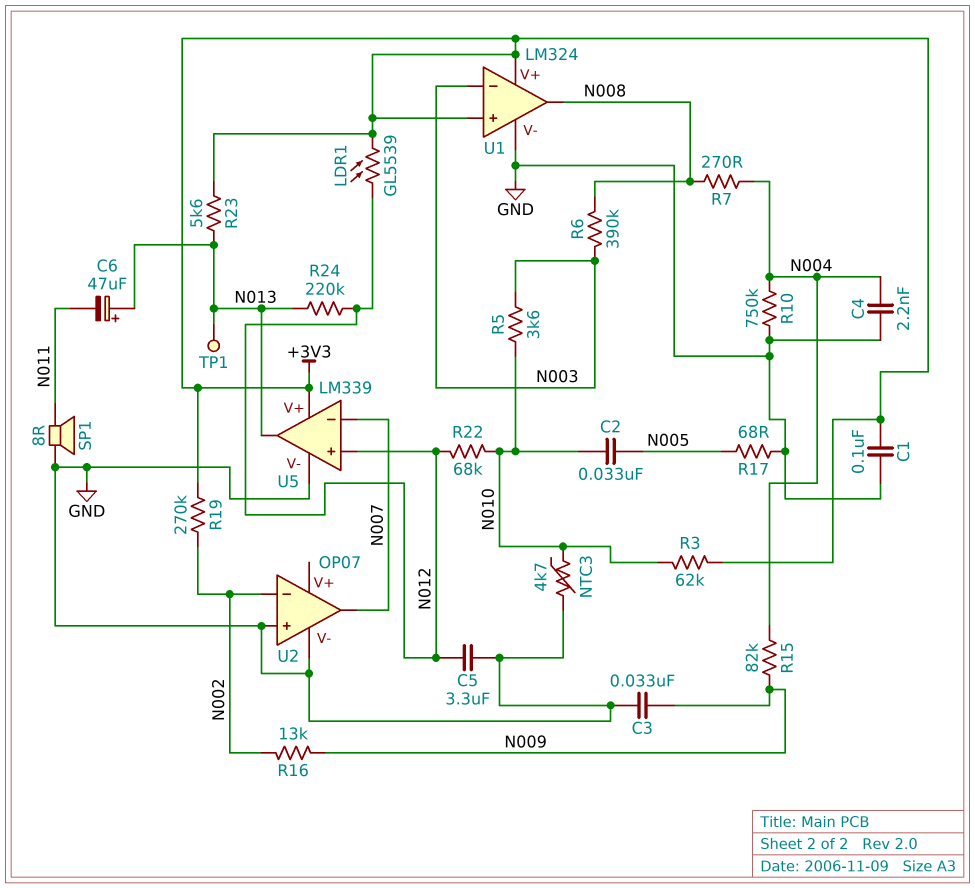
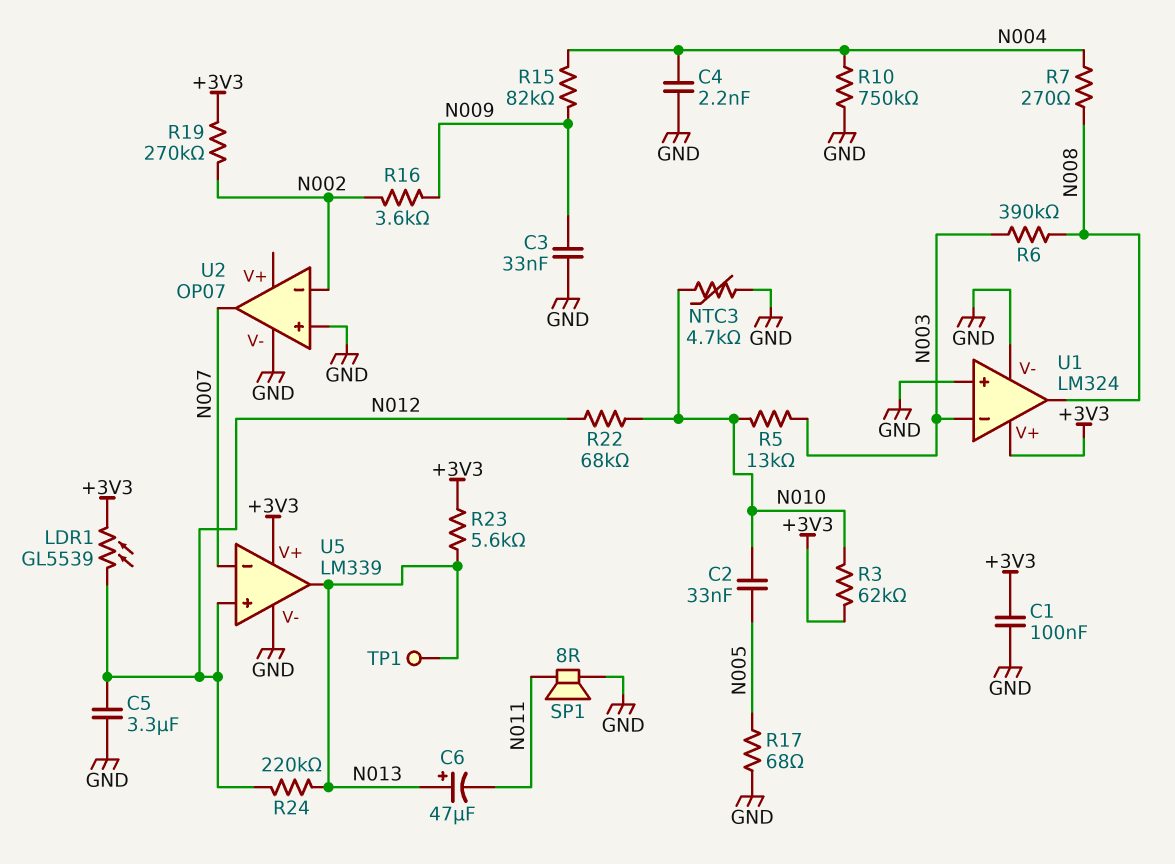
R5: 3.6k (N003, N010) -> 13k (N003, N010)
R16: 13k (N002, N009) -> 3.6k (N002, N009)
U1 pin in+: +3V3 -> GND

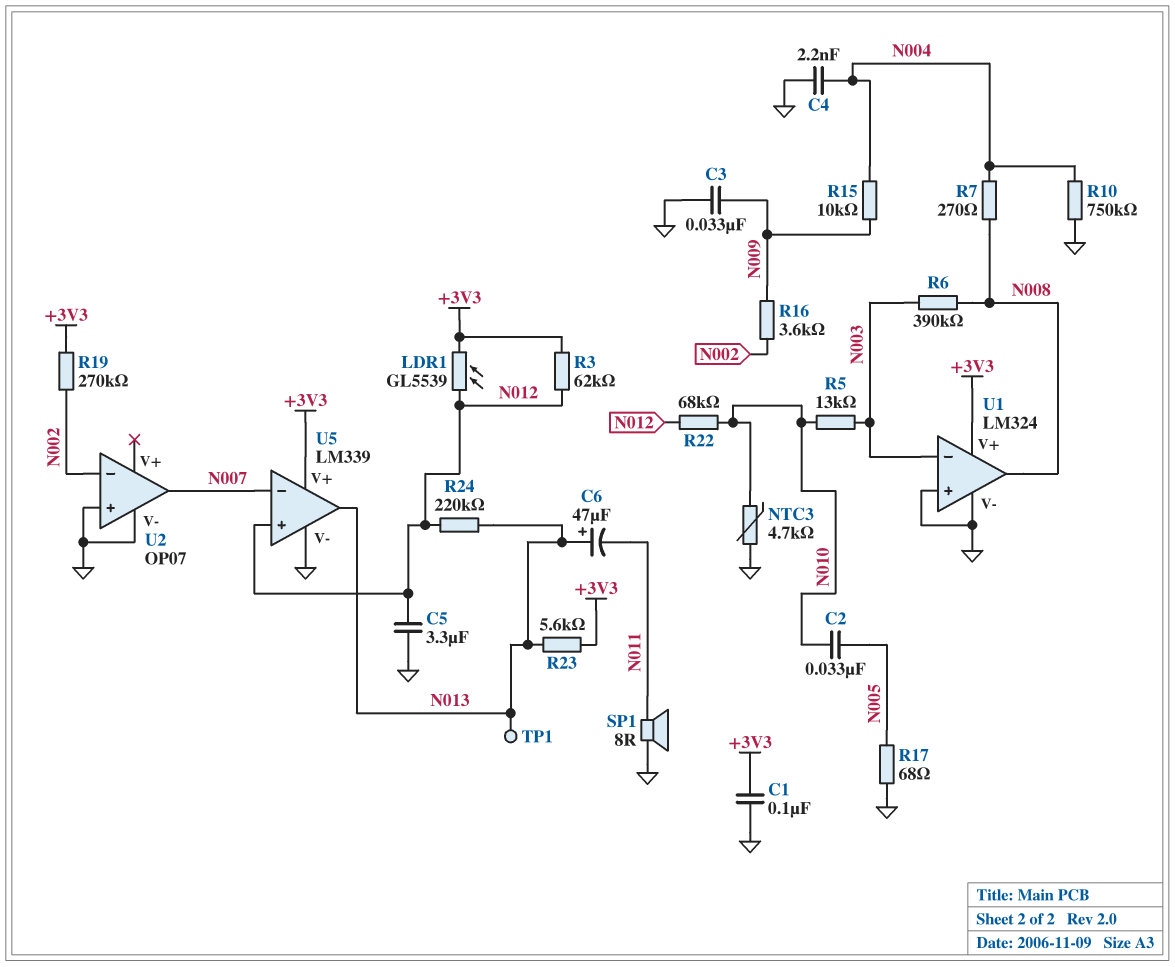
R3: 62k (+3V3, N010) -> 62k (+3V3, N012)
R15: 82k (N004, N009) -> 10k (N004, N009)

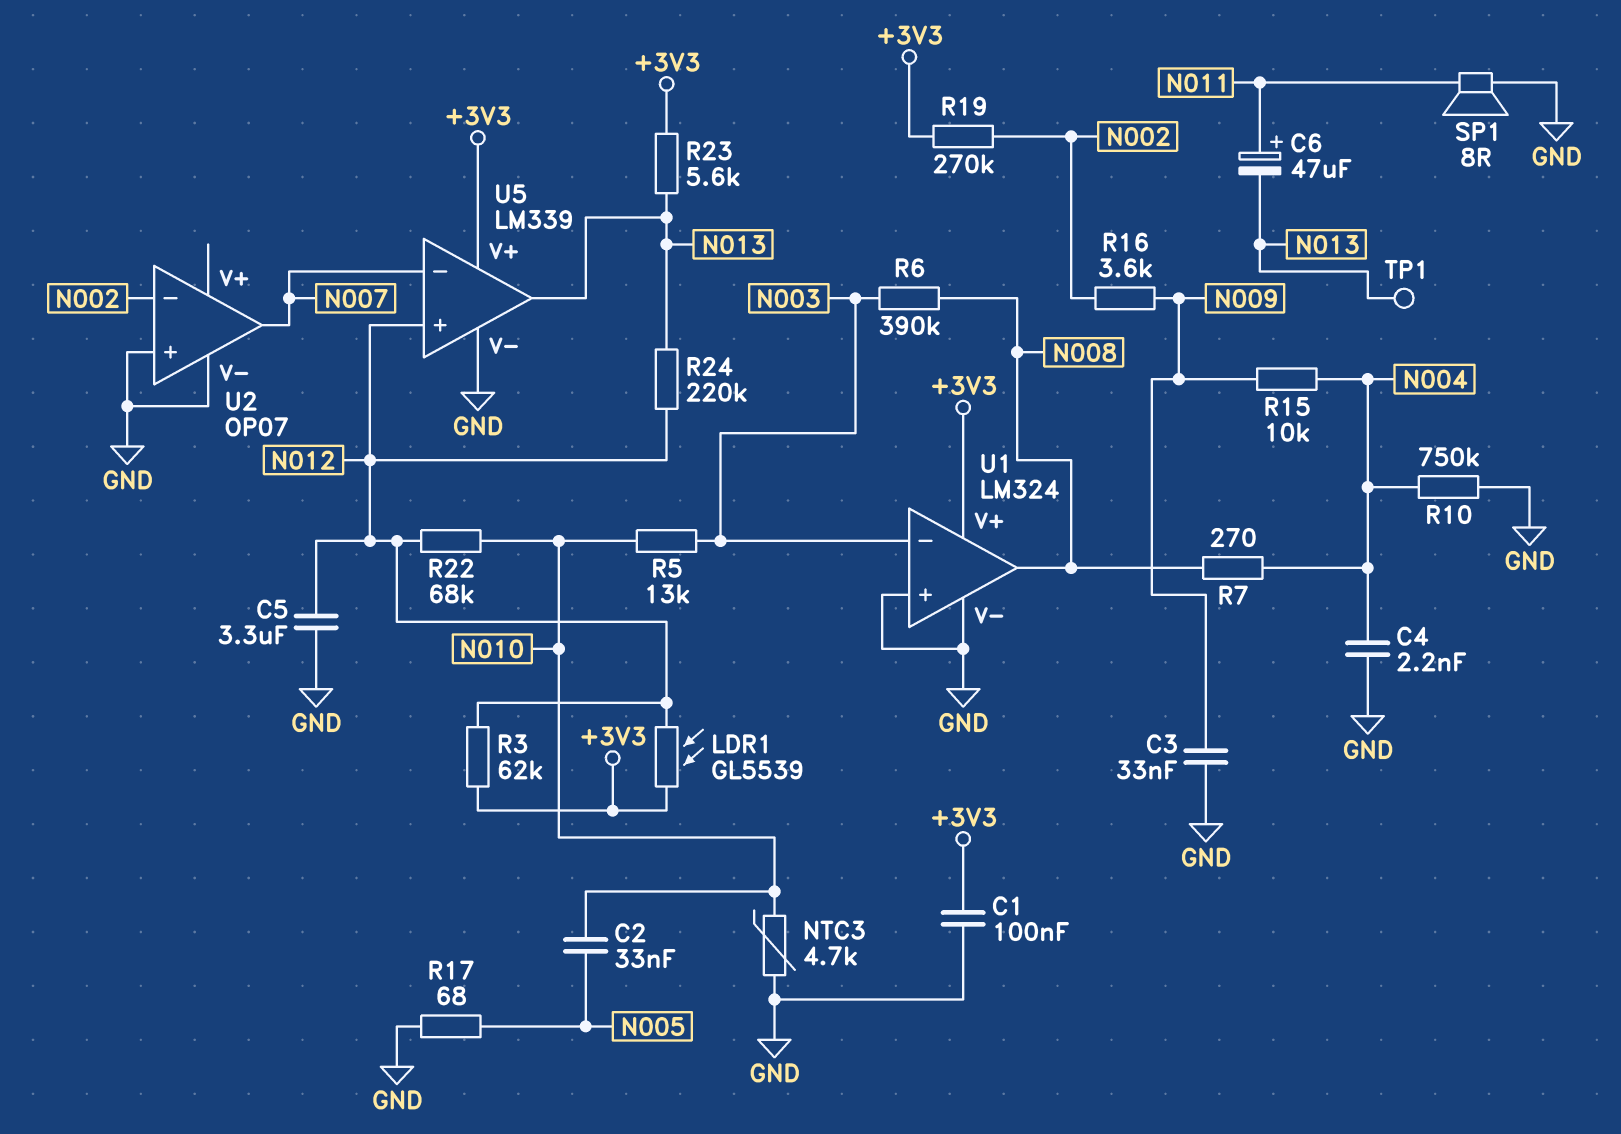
C6: 47uF (plus N013, minus N011) -> 47uF (plus N011, minus N013)

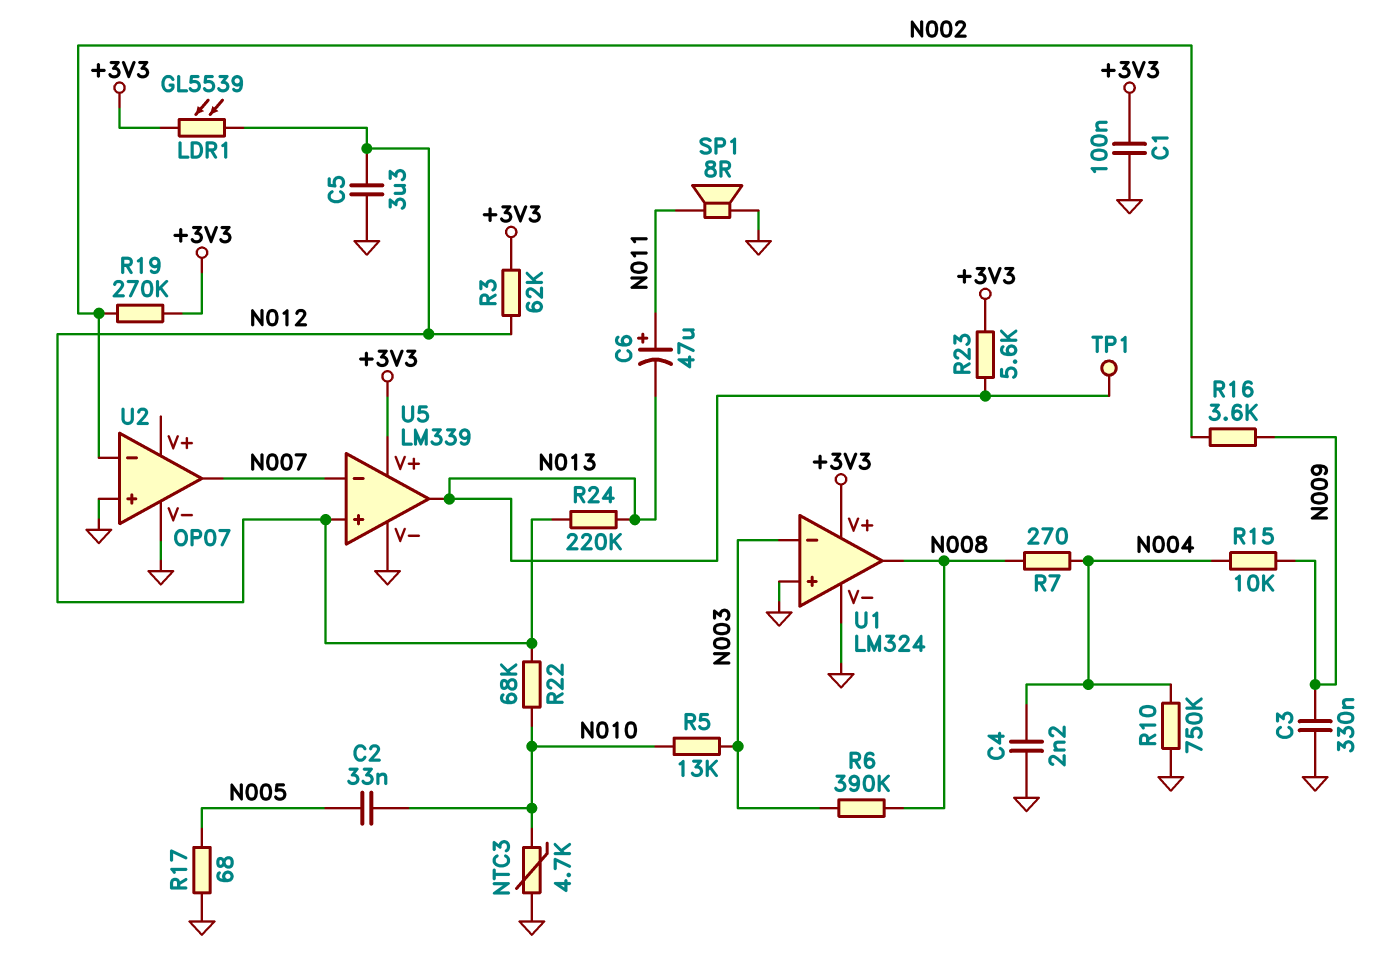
C3: 33nF (GND, N009) -> 330nF (GND, N009)

